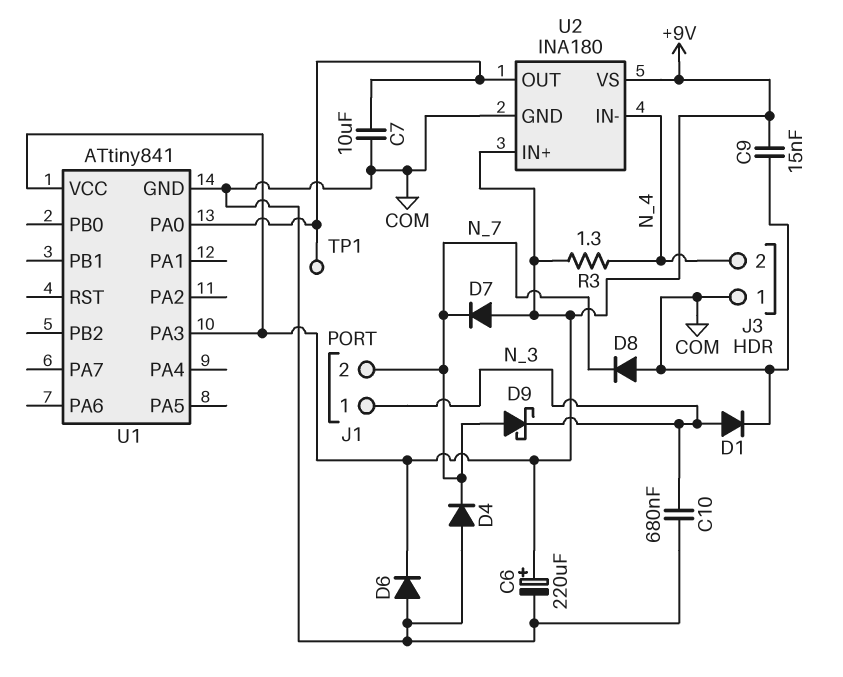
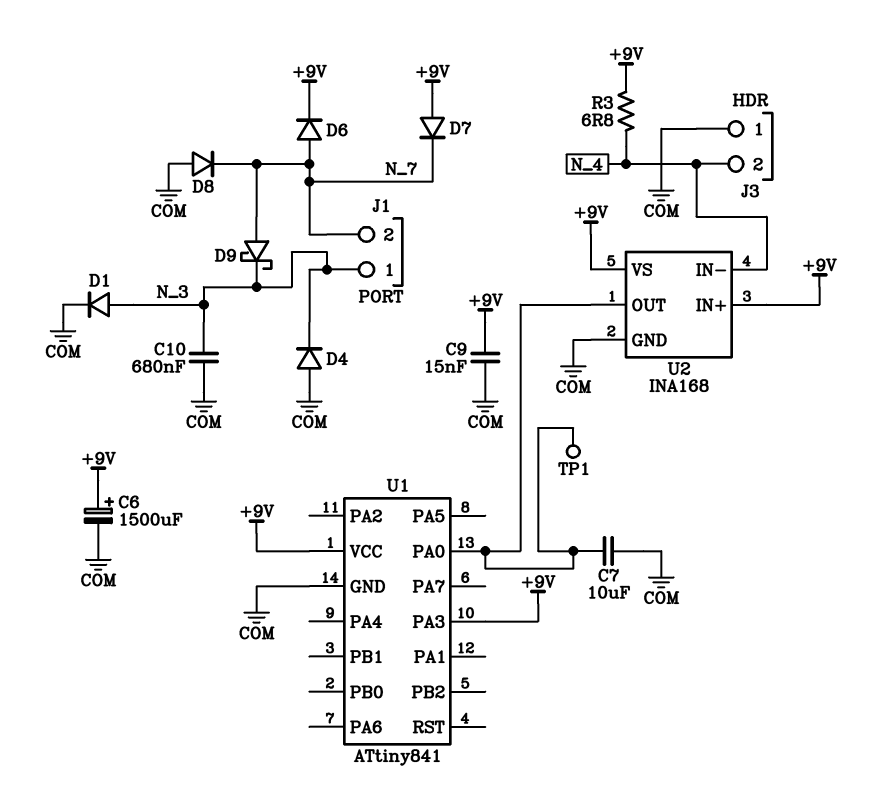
C6: 220uF (plus +9V, minus COM) -> 1500uF (plus +9V, minus COM)
D4: diode (A COM, K N_7) -> diode (A COM, K N_3)
D6: diode (A COM, K +9V) -> diode (A N_7, K +9V)
R3: 1.3 (+9V, N_4) -> 6.8 (+9V, N_4)
U2: INA180 -> INA168

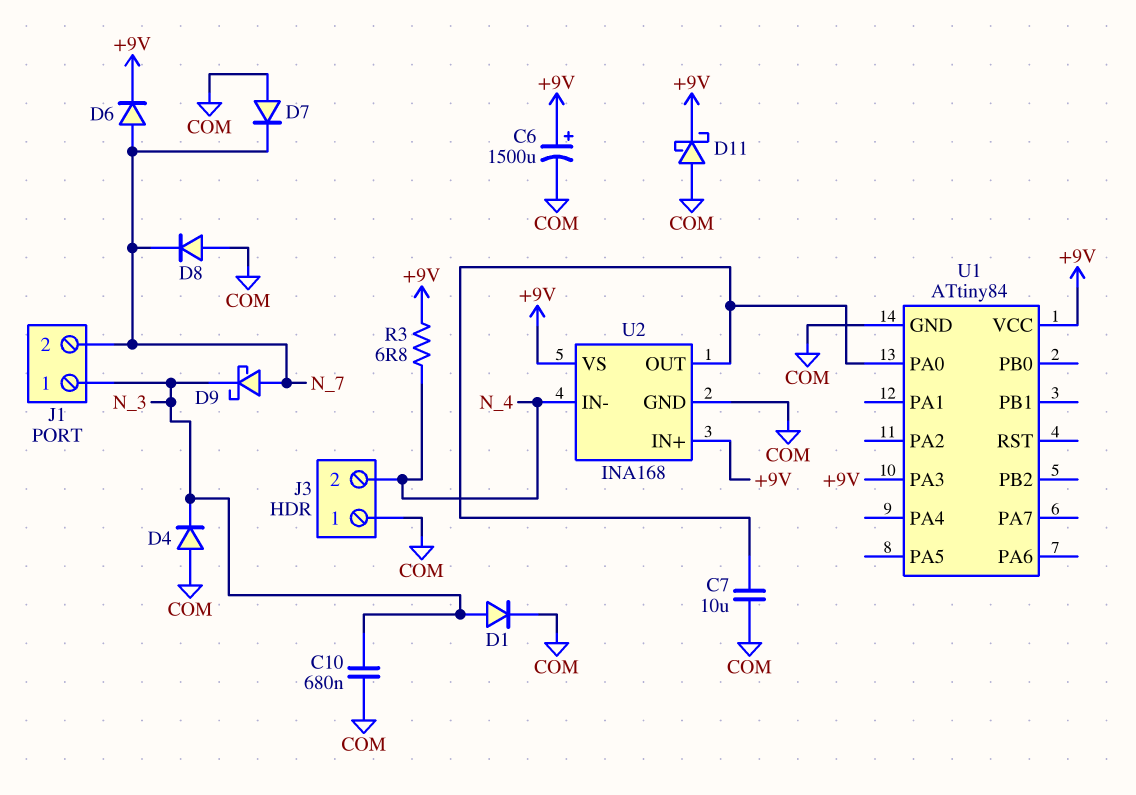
C9: 15nF (+9V, COM) -> none
D7: diode (A +9V, K N_7) -> diode (A COM, K N_7)
D11: none -> schottky (A COM, K +9V)
TP1: test point (U1/PA0) -> none
U1: ATtiny841 -> ATtiny84

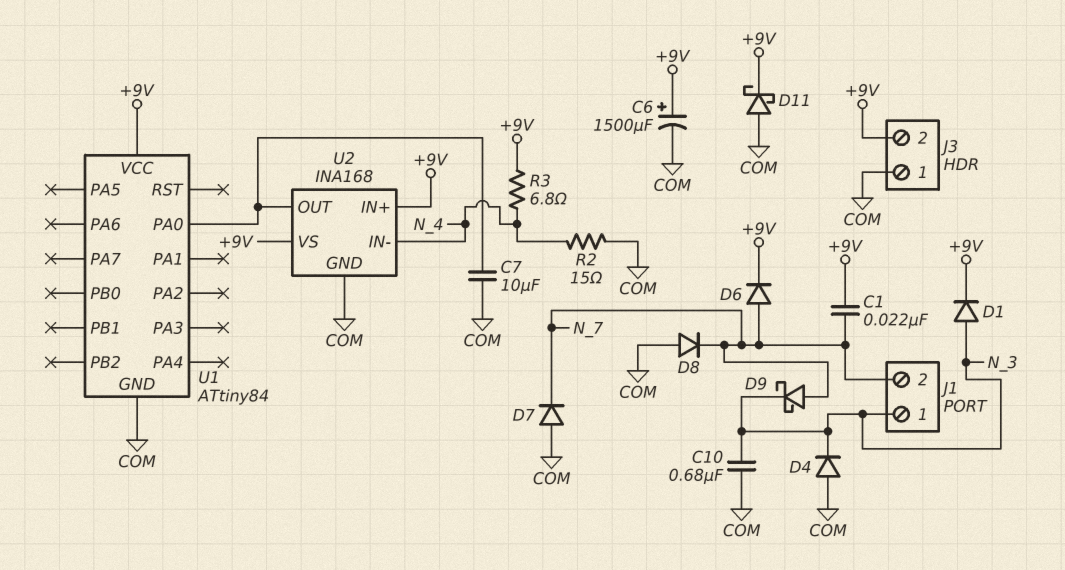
C1: none -> 22nF (+9V, N_7)
D1: diode (A N_3, K COM) -> diode (A N_3, K +9V)
J3 pin 2: N_4 -> +9V
R2: none -> 15 (COM, N_4)
U1 pin PA3: +9V -> none

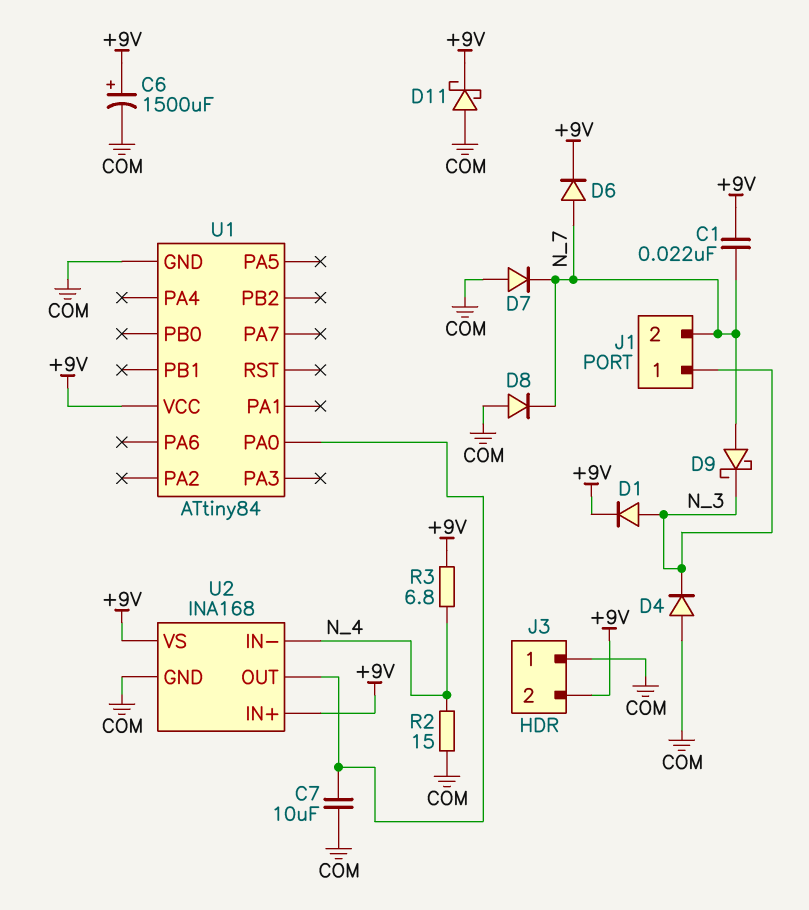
C10: 680nF (COM, N_3) -> none

